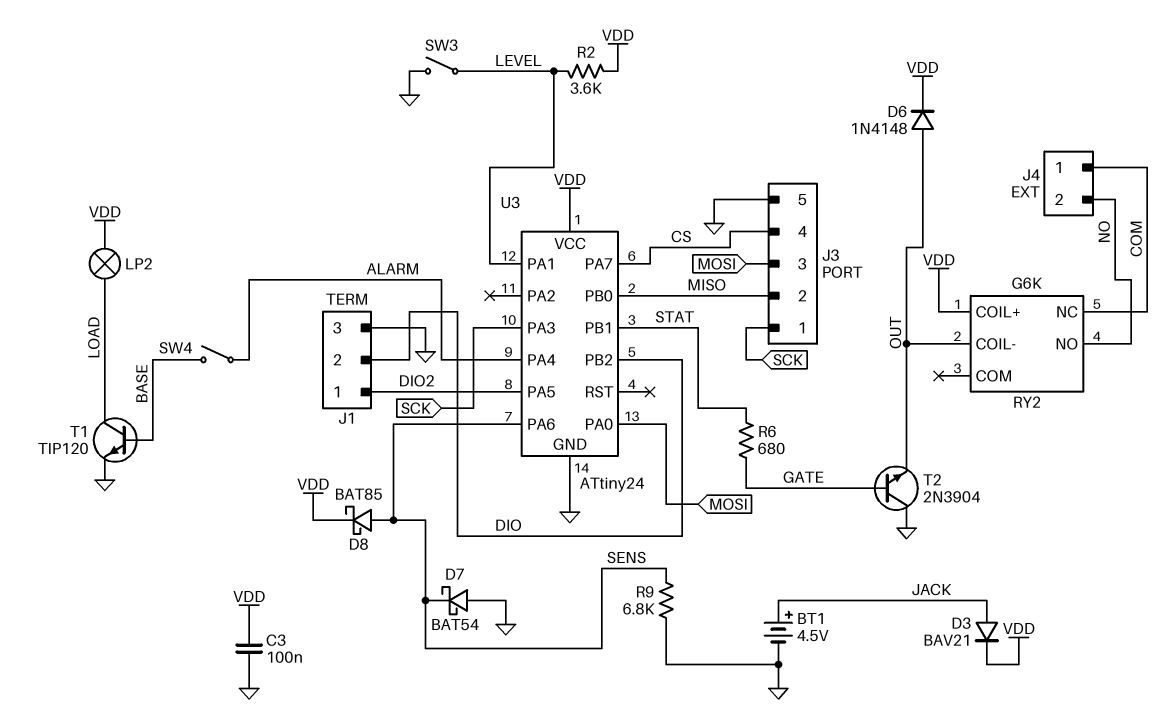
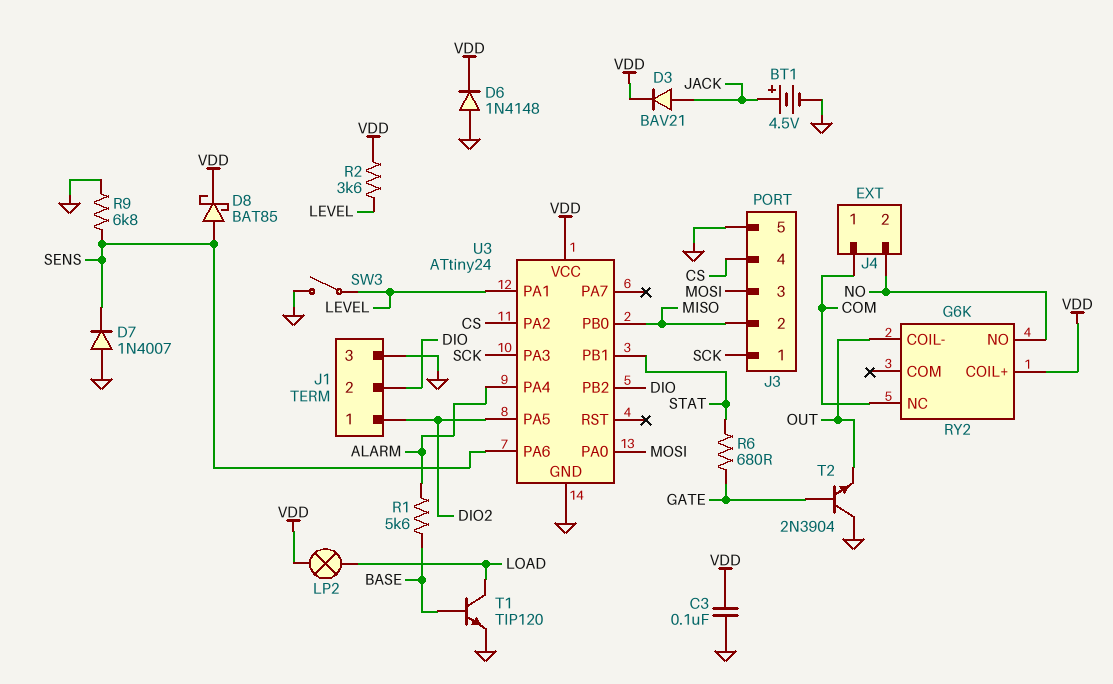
D6: diode 1N4148 (A OUT, K VDD) -> diode 1N4148 (A GND, K VDD)
D7: schottky BAT54 (A GND, K SENS) -> diode 1N4007 (A GND, K SENS)
R1: none -> 5.6k (ALARM, BASE)
SW4: switch (ALARM, BASE) -> none
U3 pin PA2: none -> CS
U3 pin PA7: CS -> none

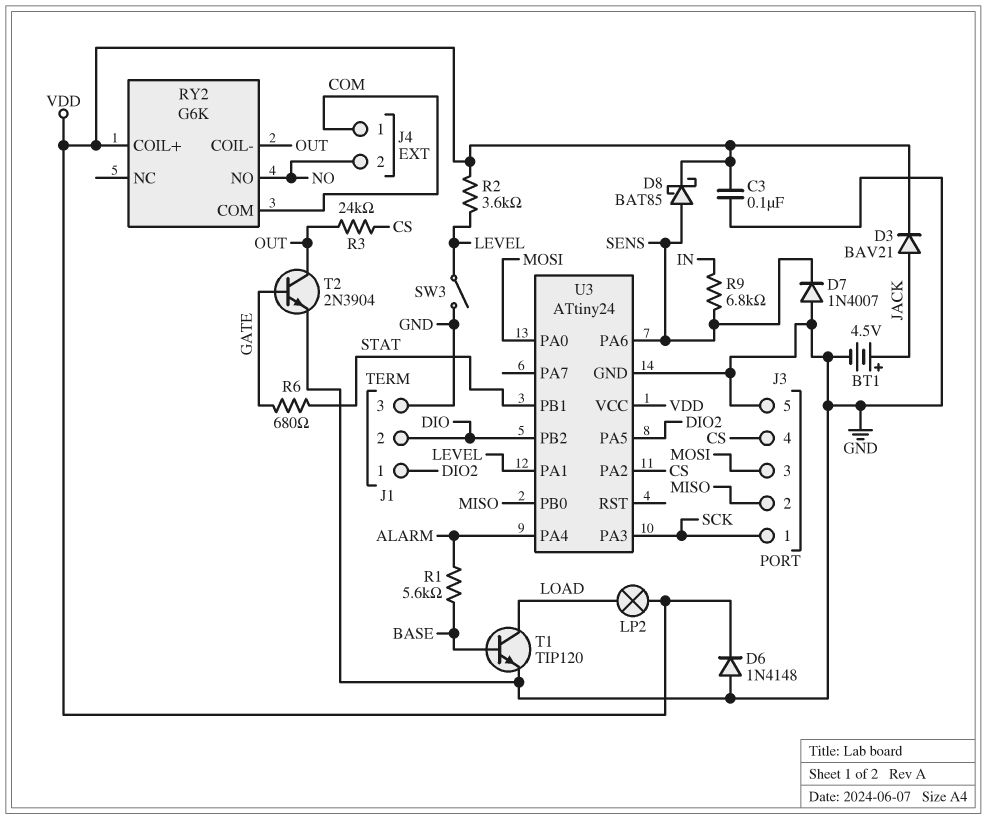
R3: none -> 24k (CS, OUT)
R9: 6.8k (GND, SENS) -> 6.8k (IN, SENS)
RY2 pin COM: none -> COM
RY2 pin NC: COM -> none
T2: NPN 2N3904 (B GATE, C GND, E OUT) -> NPN 2N3904 (B GATE, C OUT, E GND)

